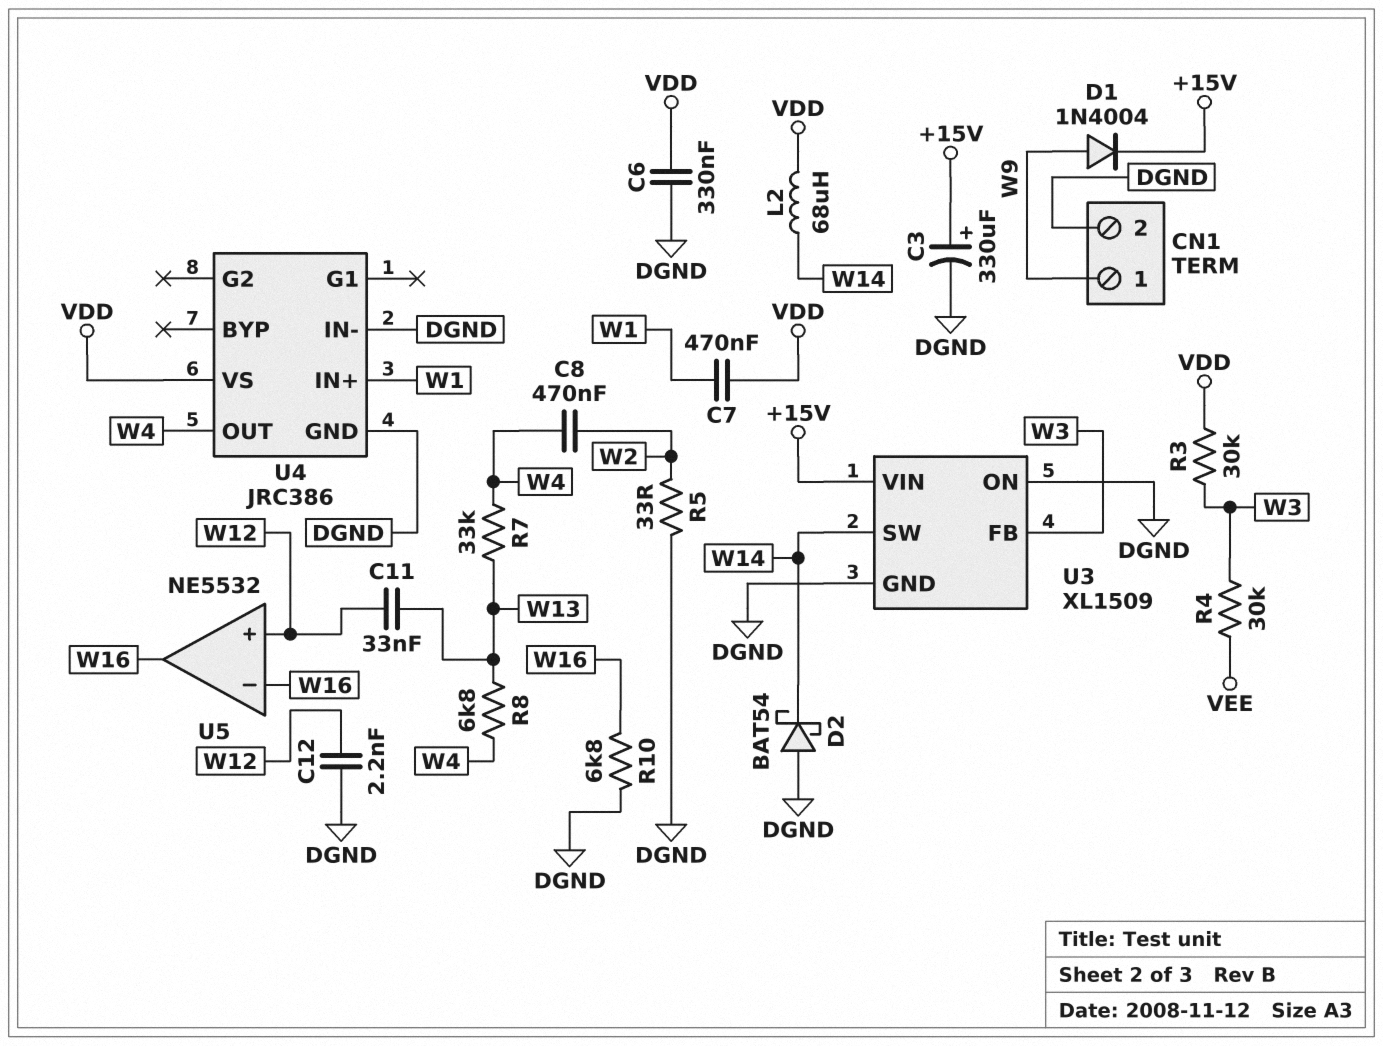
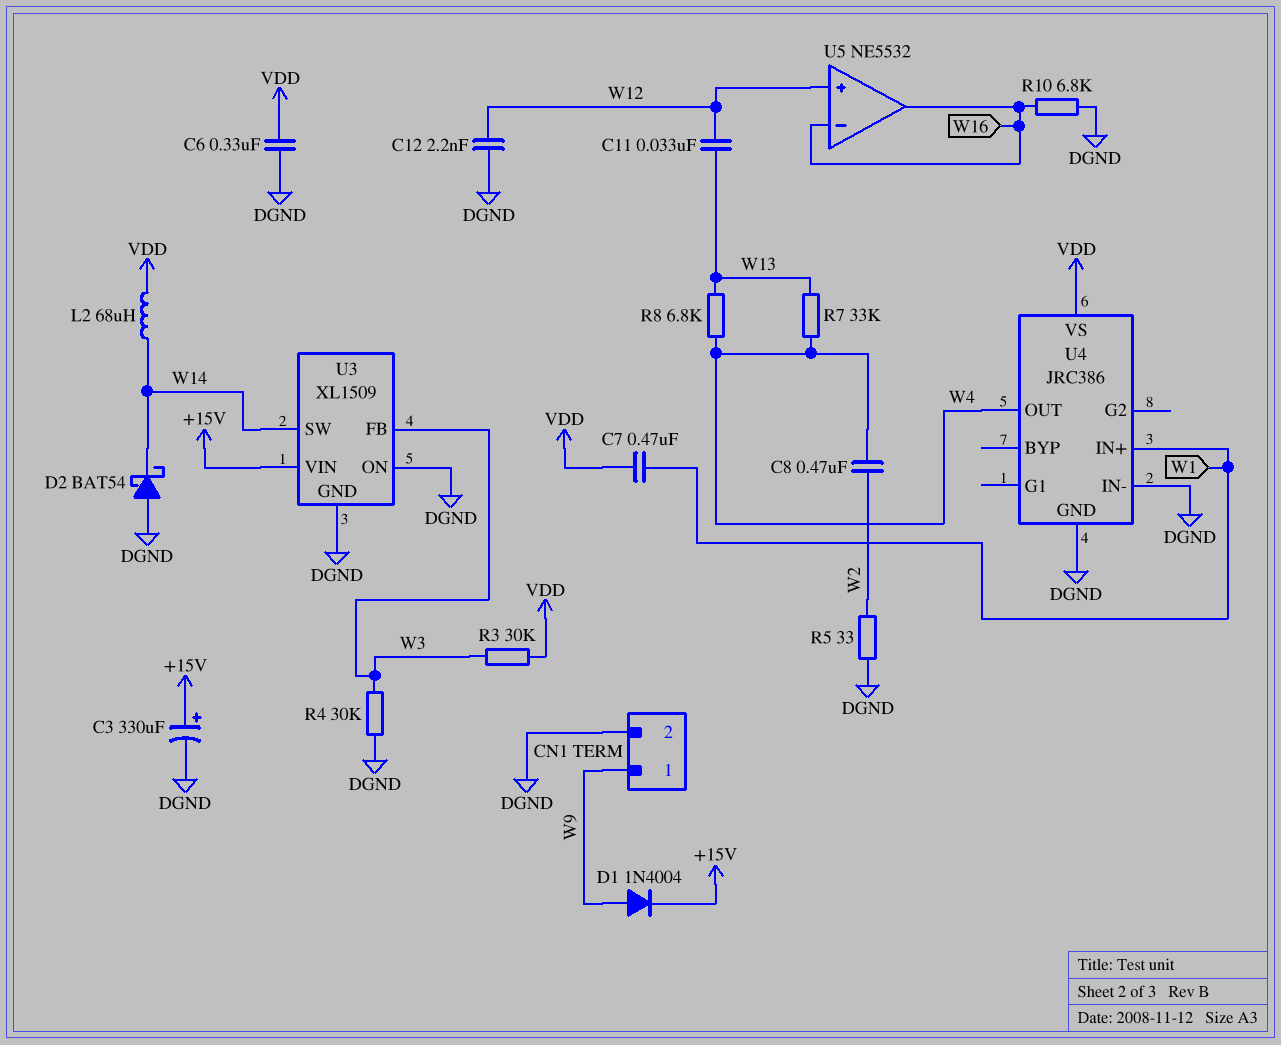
R4: 30k (VEE, W3) -> 30k (DGND, W3)

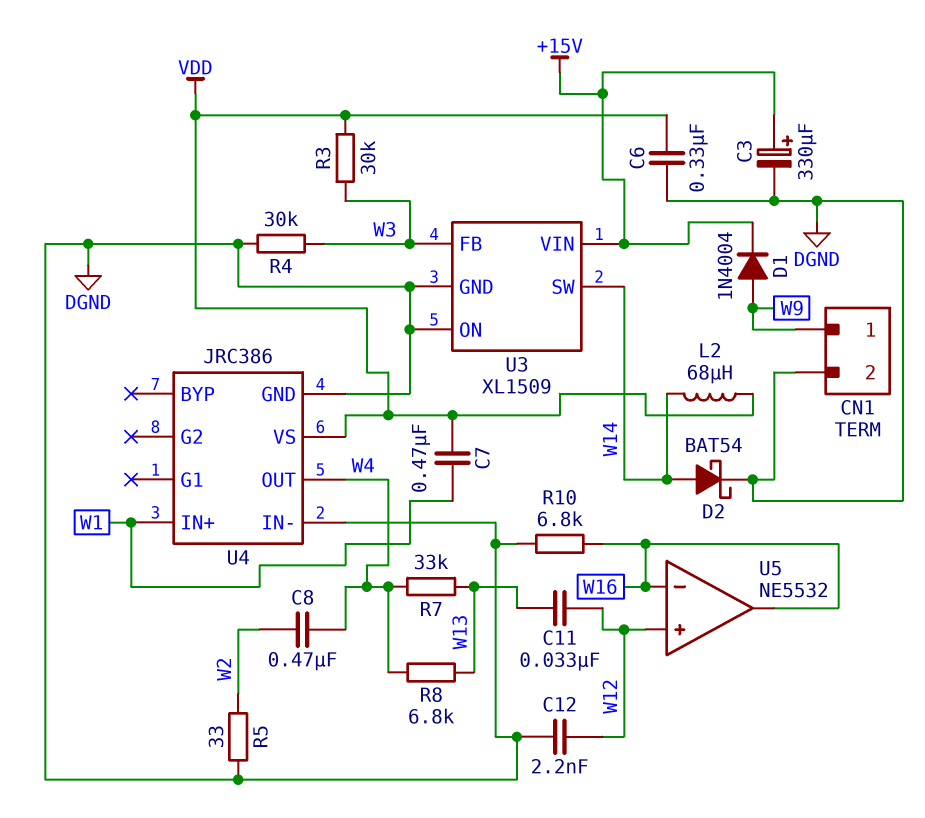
D2: schottky BAT54 (A DGND, K W14) -> schottky BAT54 (A W14, K DGND)

